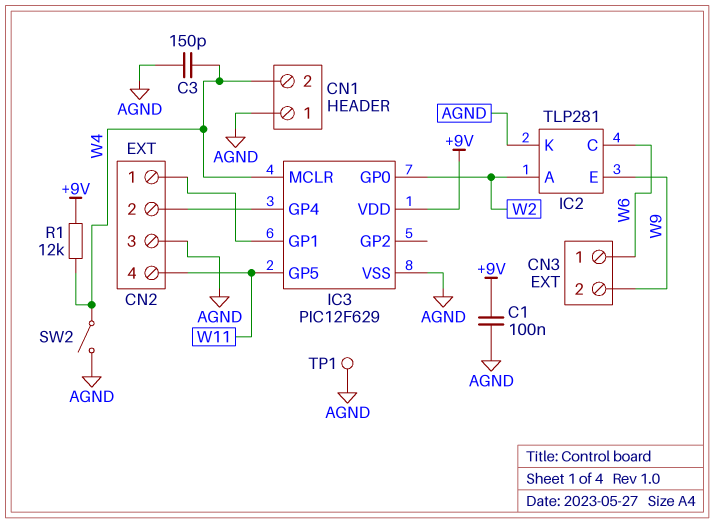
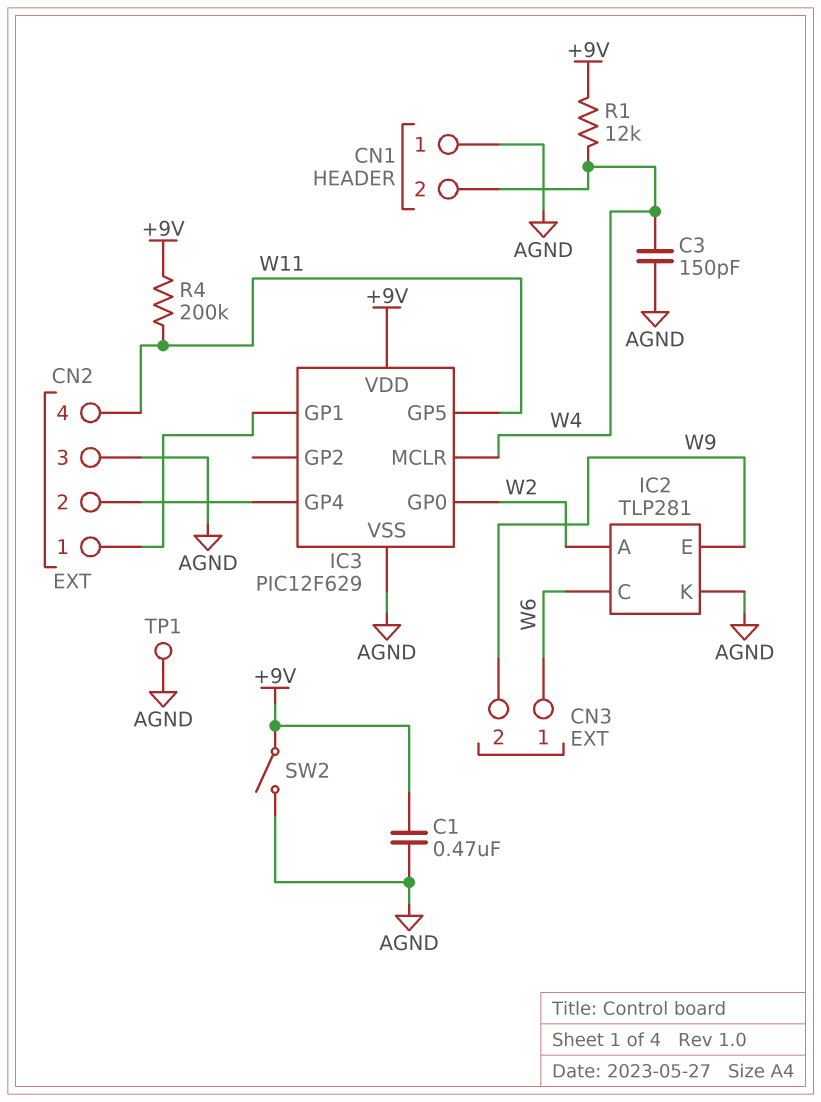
C1: 100nF (+9V, AGND) -> 470nF (+9V, AGND)
R4: none -> 200k (+9V, W11)
SW2: switch (AGND, W4) -> switch (+9V, AGND)

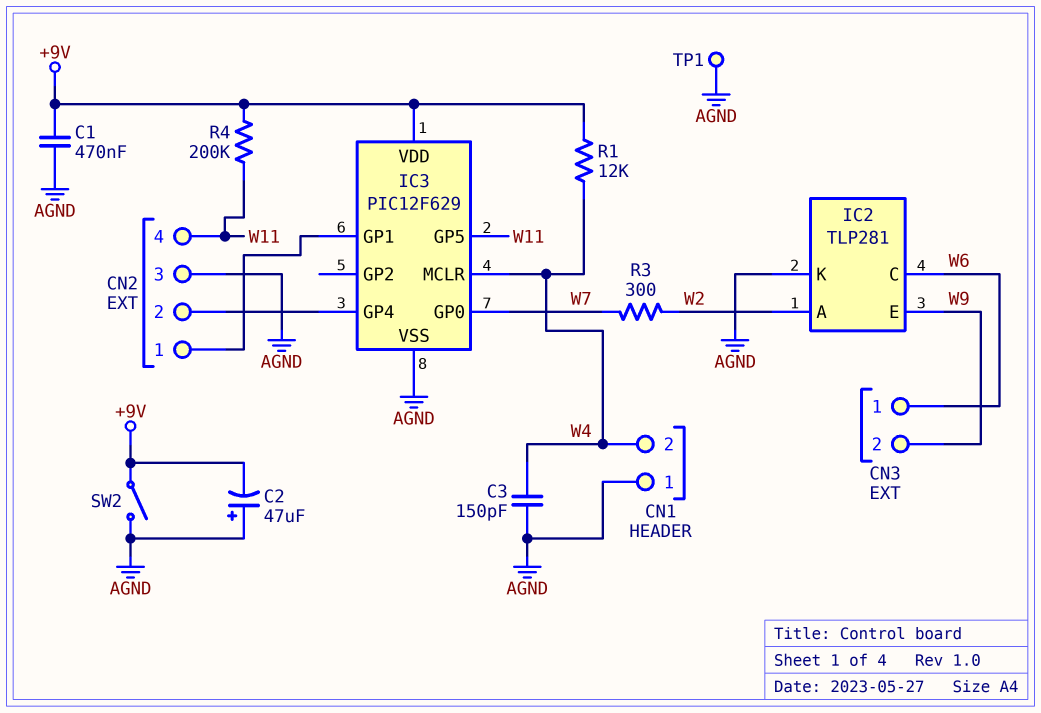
C2: none -> 47uF (plus AGND, minus +9V)
IC3 pin GP0: W2 -> W7
R3: none -> 300 (W2, W7)

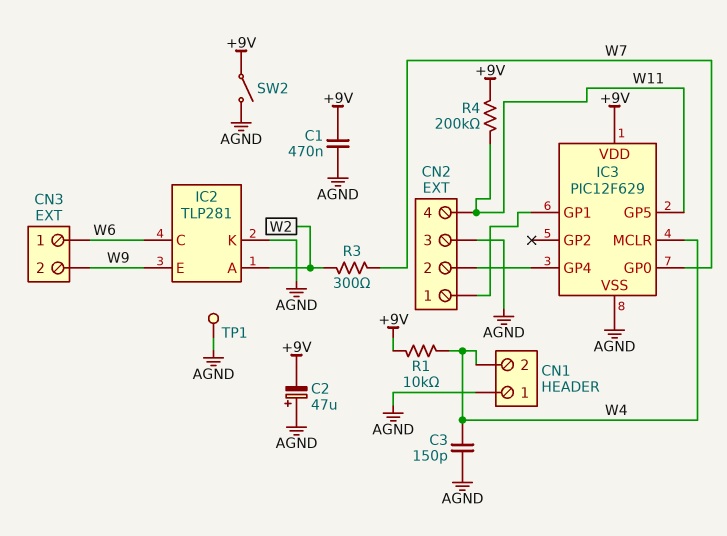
R1: 12k (+9V, W4) -> 10k (+9V, W4)

